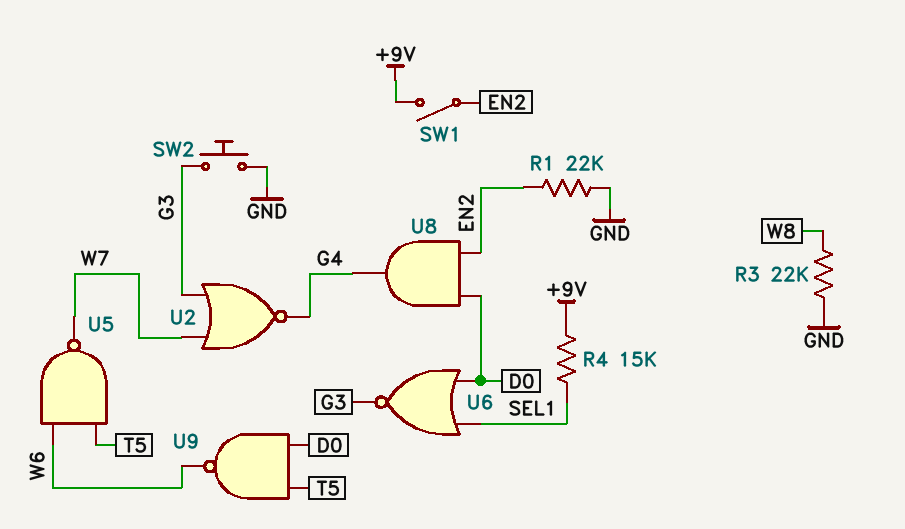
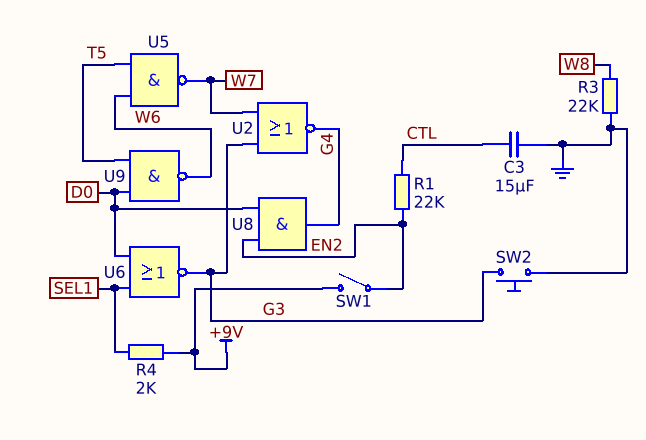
C3: none -> 15uF (CTL, GND)
R1: 22k (EN2, GND) -> 22k (CTL, EN2)
R4: 15k (+9V, SEL1) -> 2k (+9V, SEL1)

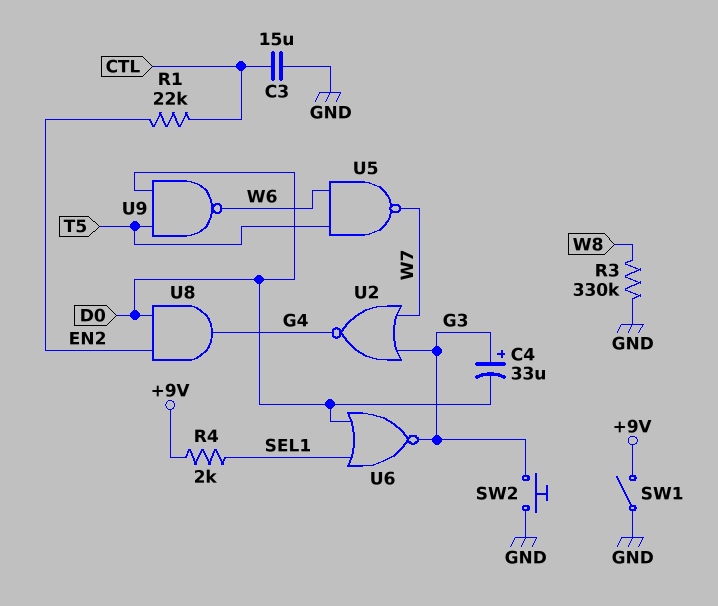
C4: none -> 33uF (plus G3, minus D0)
R3: 22k (GND, W8) -> 330k (GND, W8)
SW1: switch (+9V, EN2) -> switch (+9V, GND)

